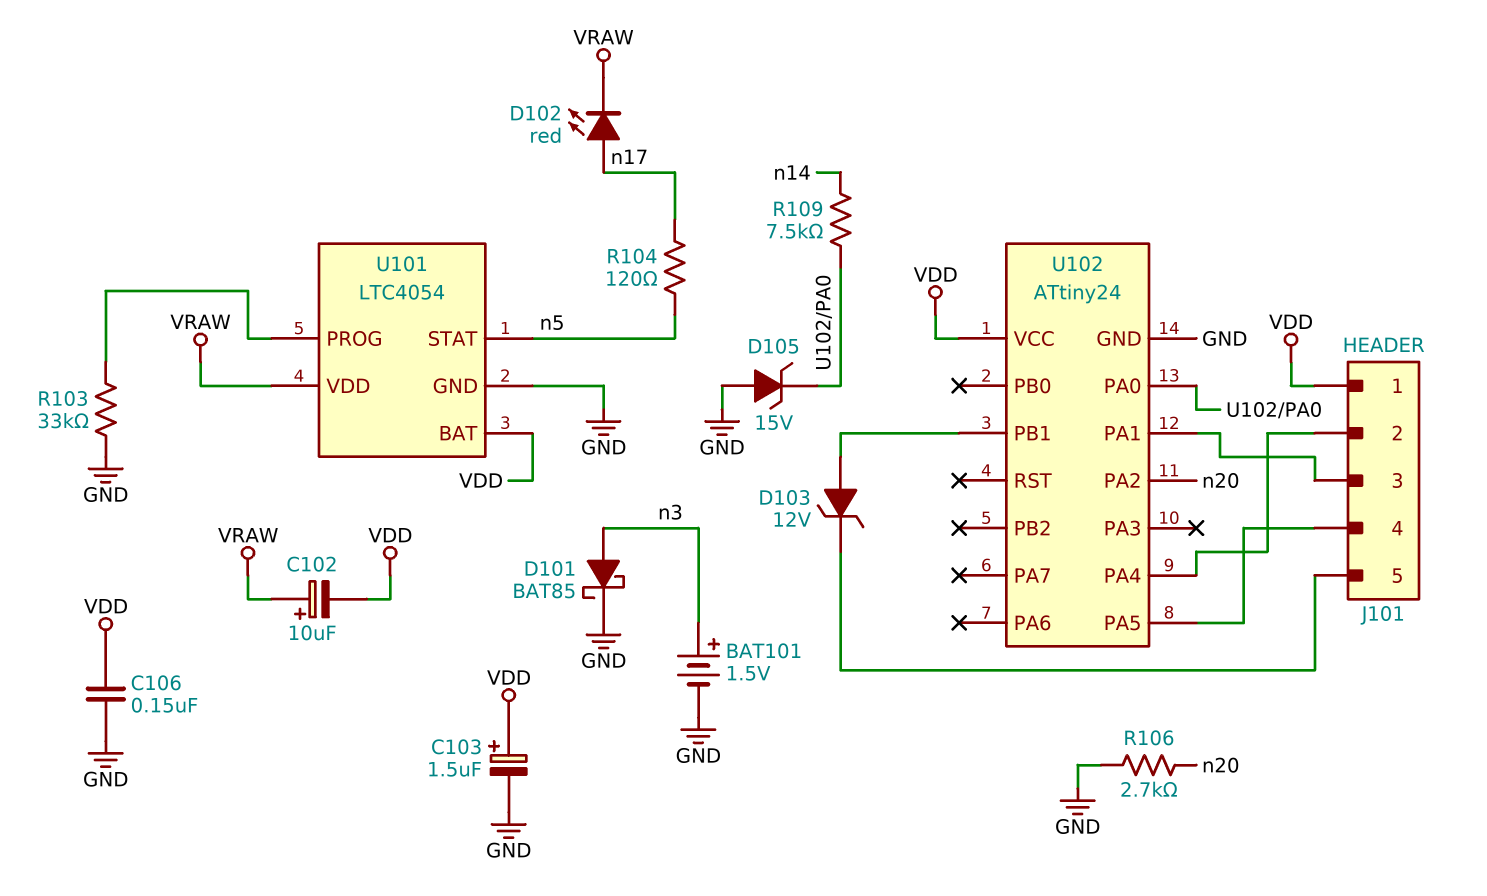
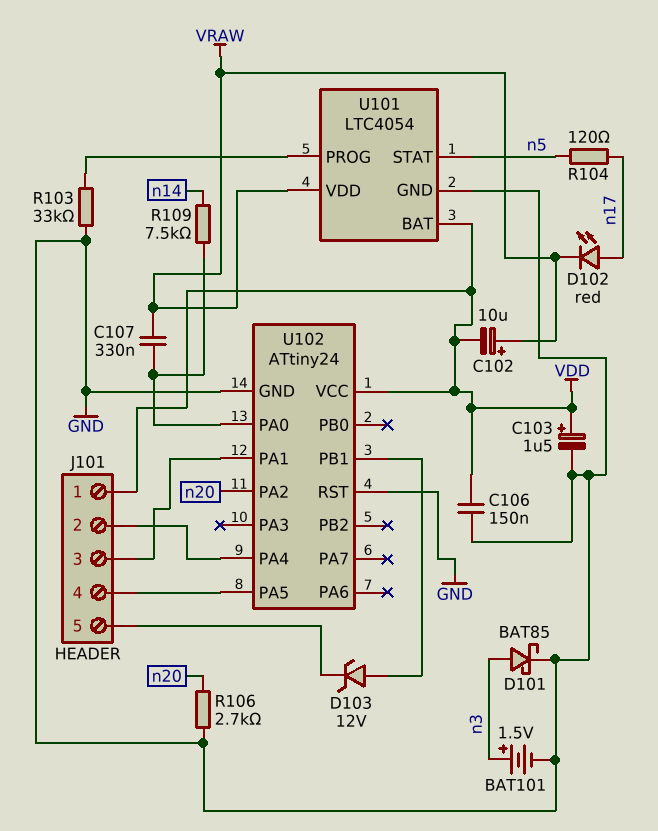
C107: none -> 330nF (U102/PA0, VRAW)
D105: zener 15V (A GND, K U102/PA0) -> none
U102 pin RST: none -> GND

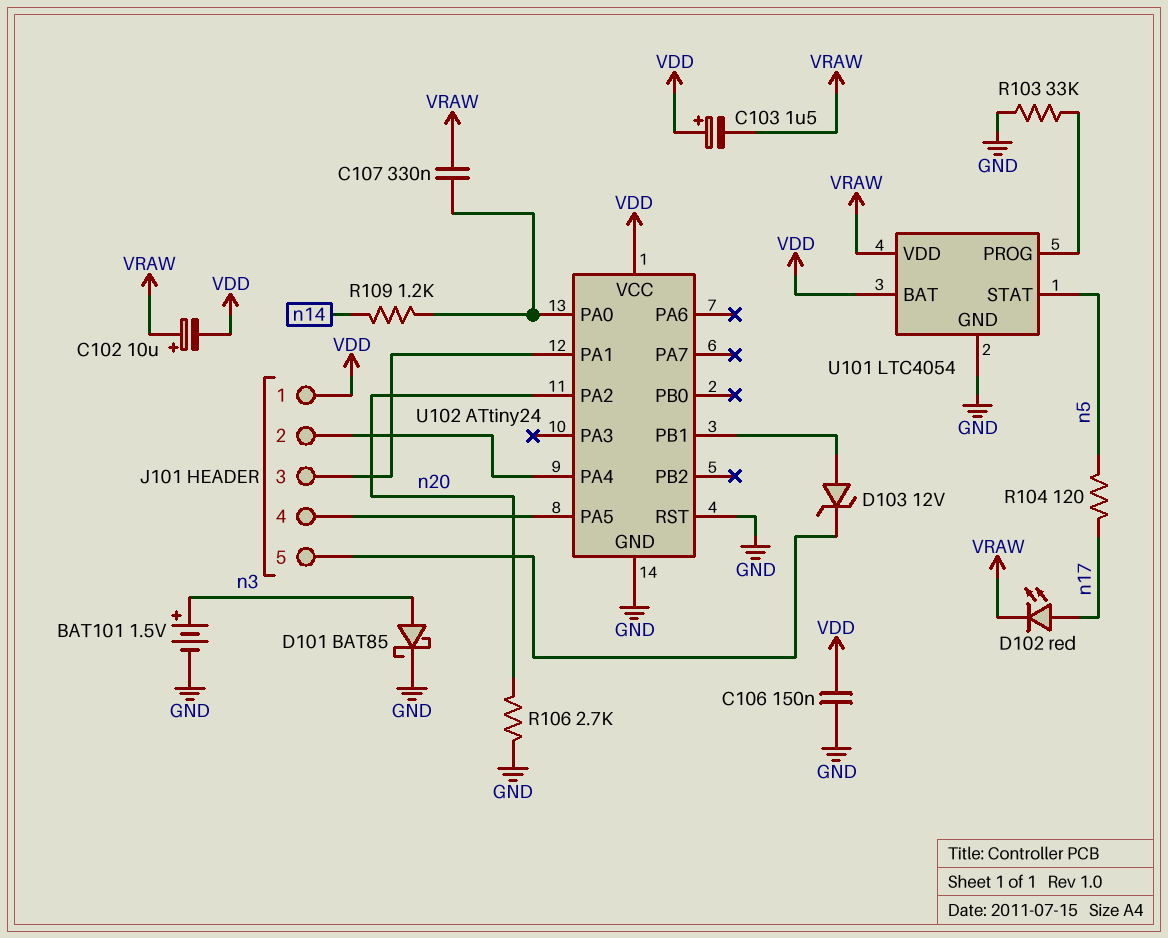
C103: 1.5uF (plus VDD, minus GND) -> 1.5uF (plus VDD, minus VRAW)
R109: 7.5k (U102/PA0, n14) -> 1.2k (U102/PA0, n14)

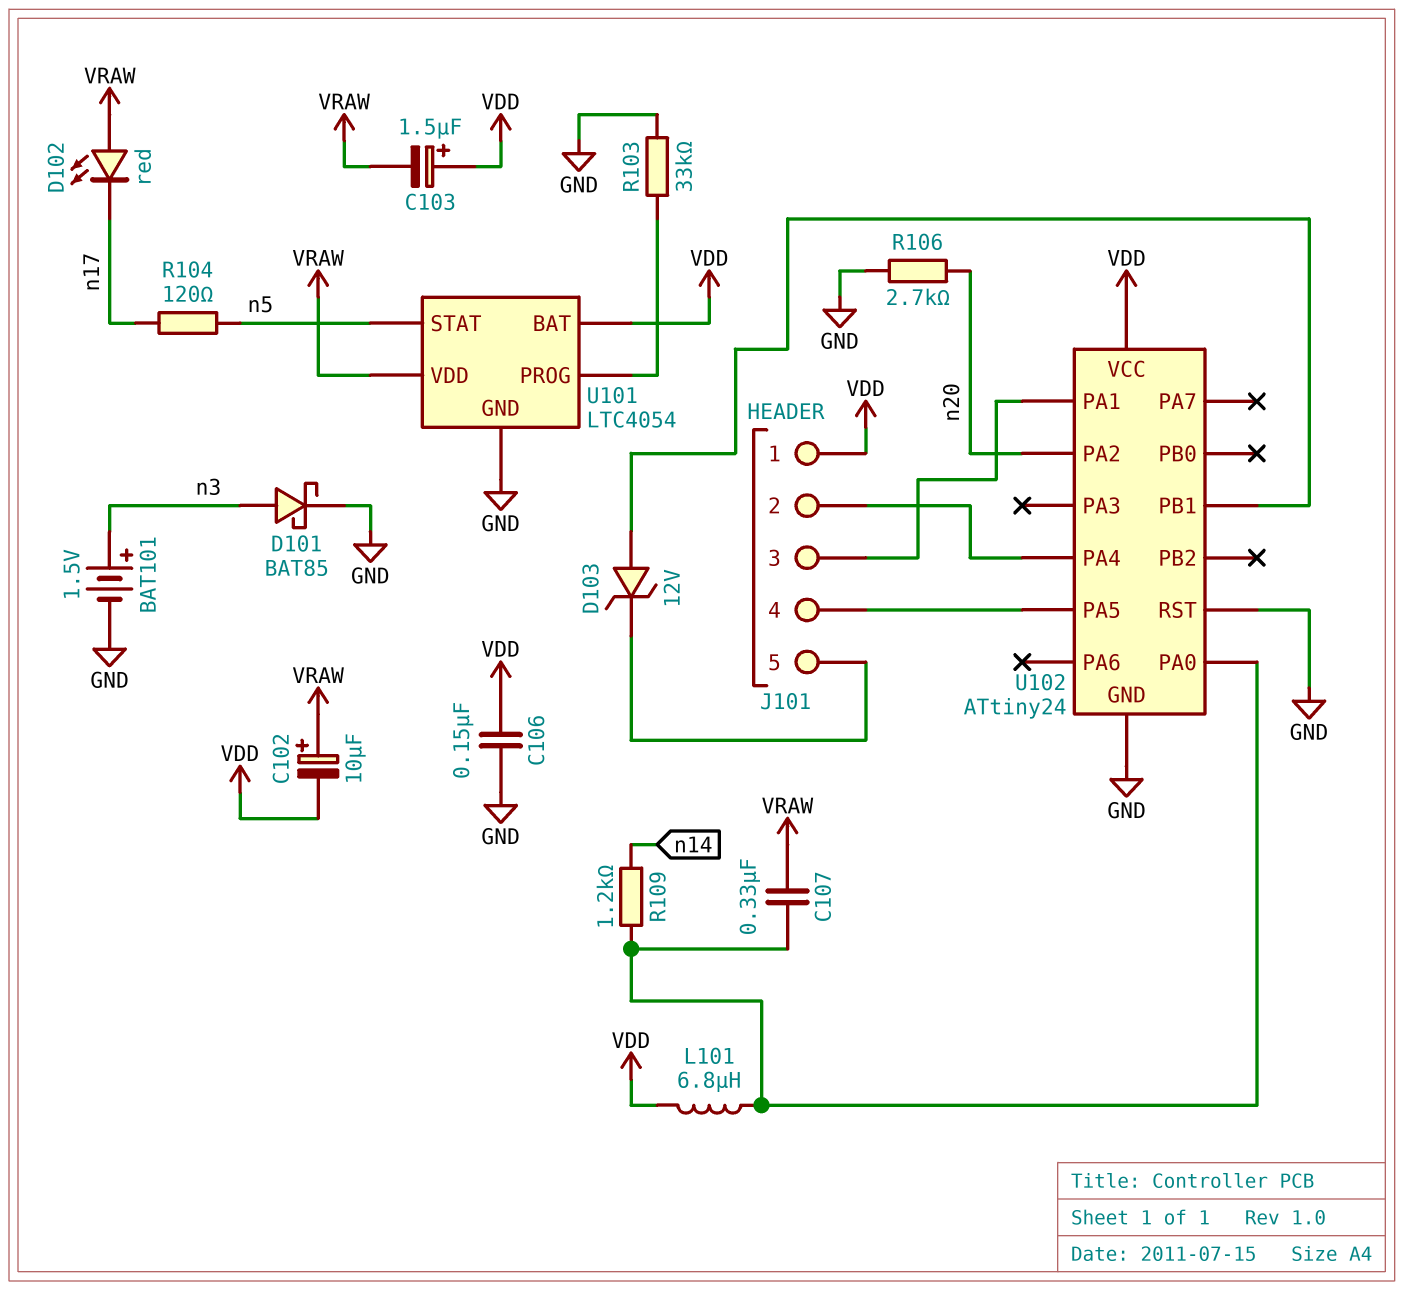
D102: LED red (A n17, K VRAW) -> LED red (A VRAW, K n17)
L101: none -> 6.8uH (U102/PA0, VDD)

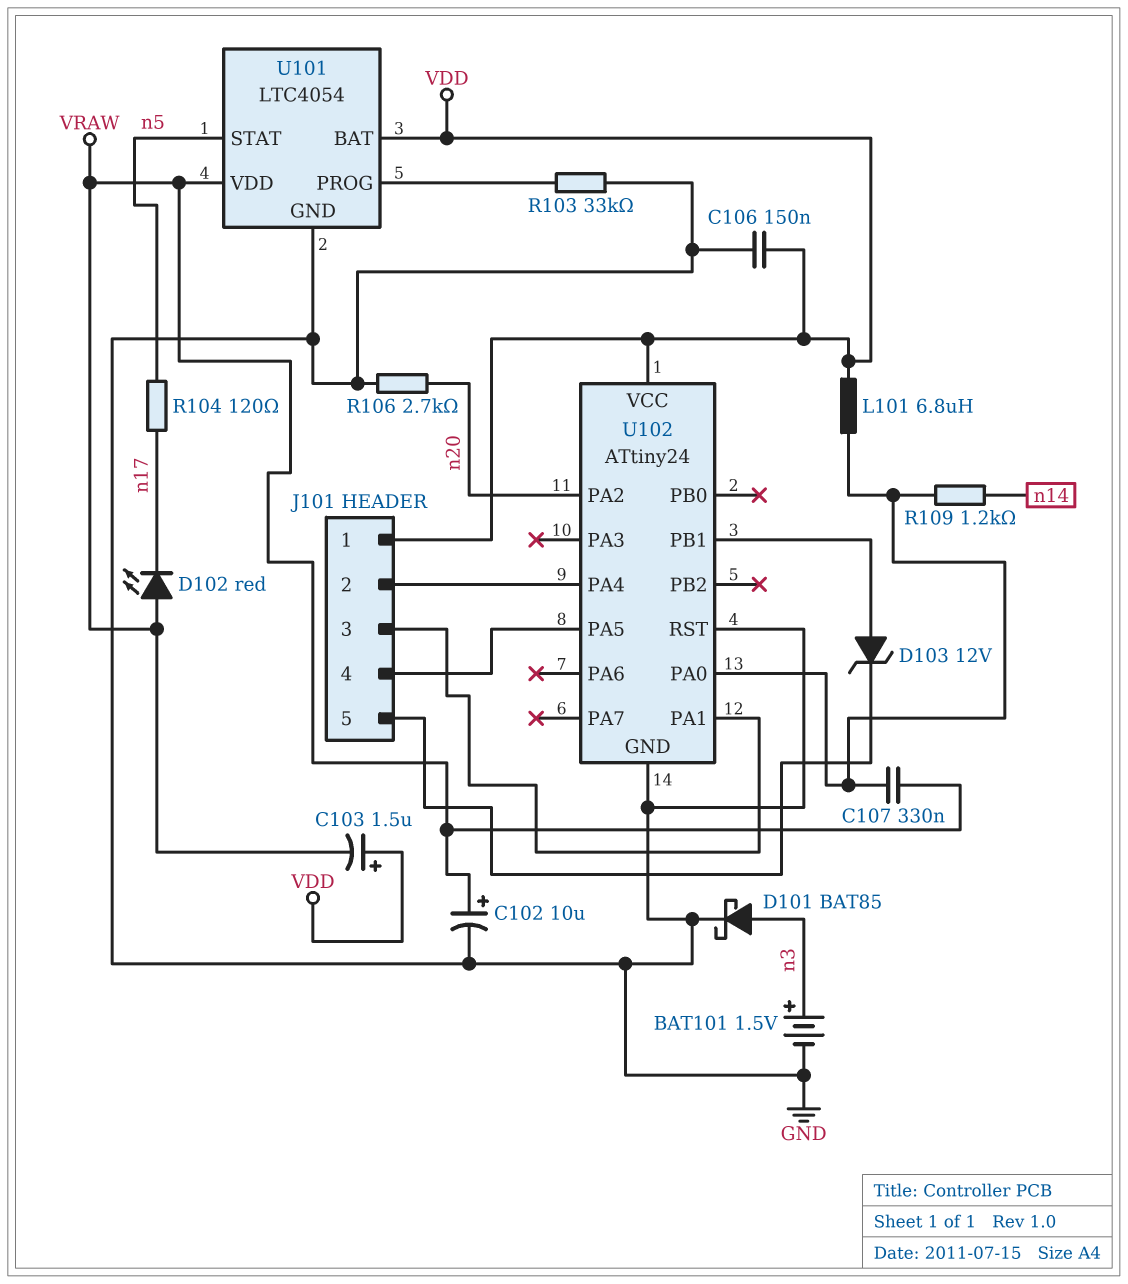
C102: 10uF (plus VRAW, minus VDD) -> 10uF (plus VRAW, minus GND)

